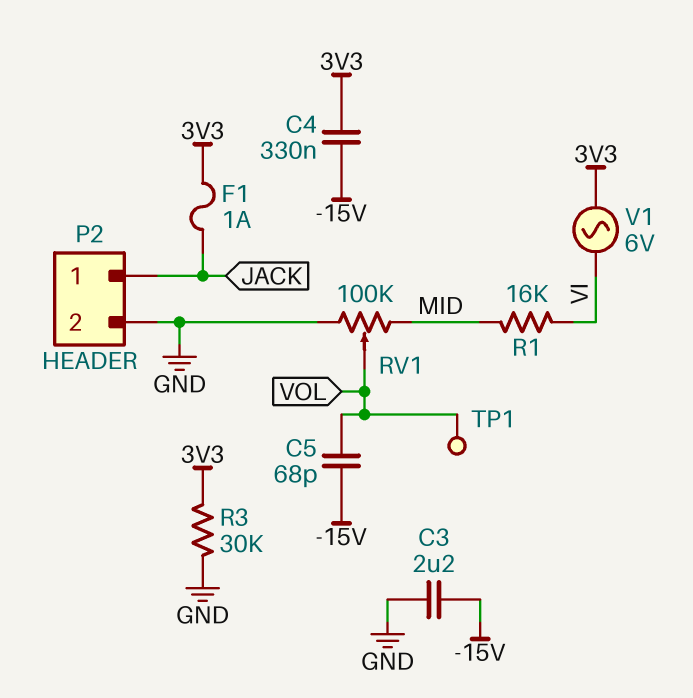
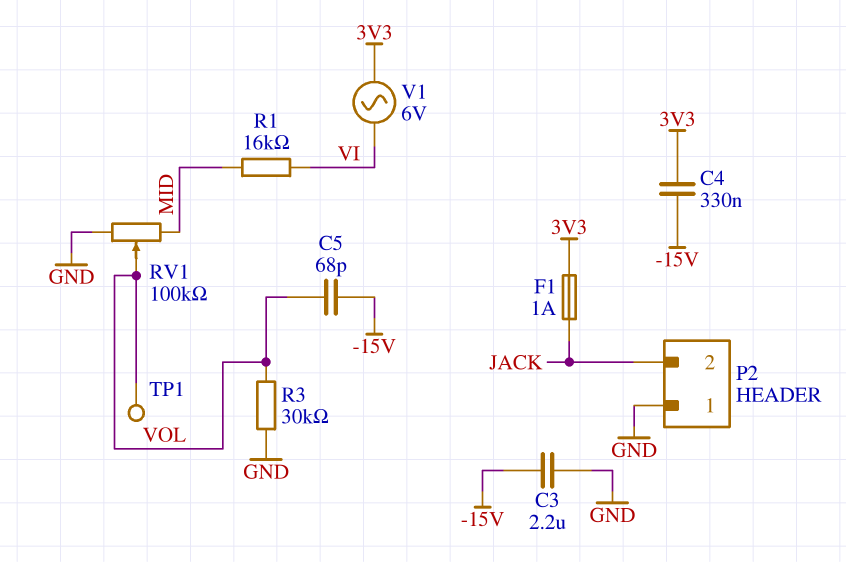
P2 pin 1: JACK -> GND
P2 pin 2: GND -> JACK
R3: 30k (3V3, GND) -> 30k (GND, VOL)

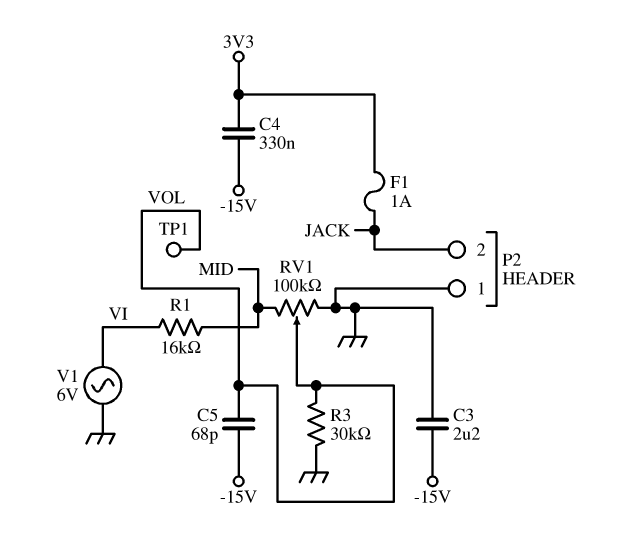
V1: AC 6V (3V3, VI) -> AC 6V (GND, VI)

